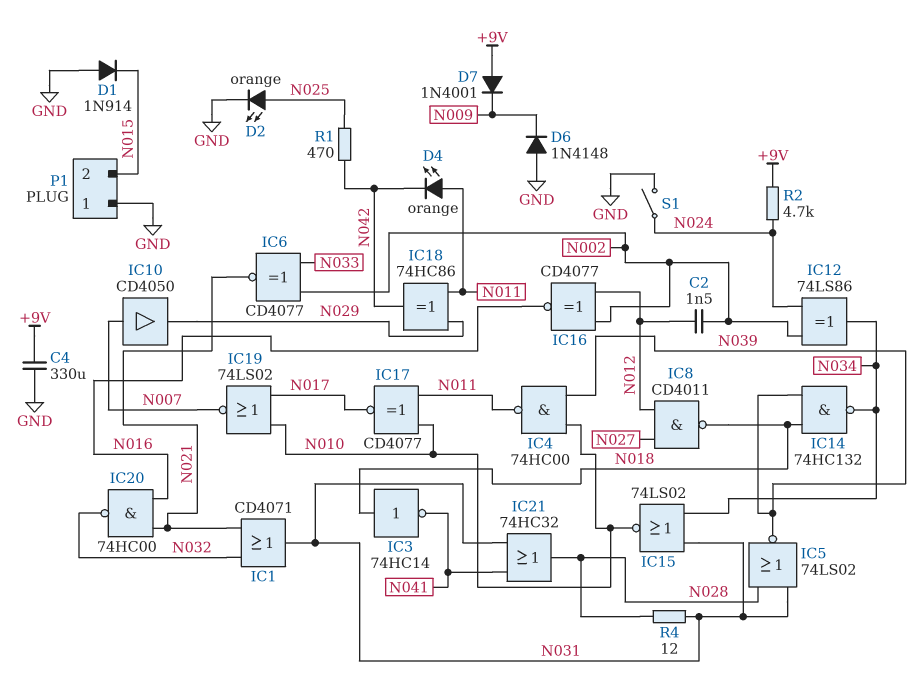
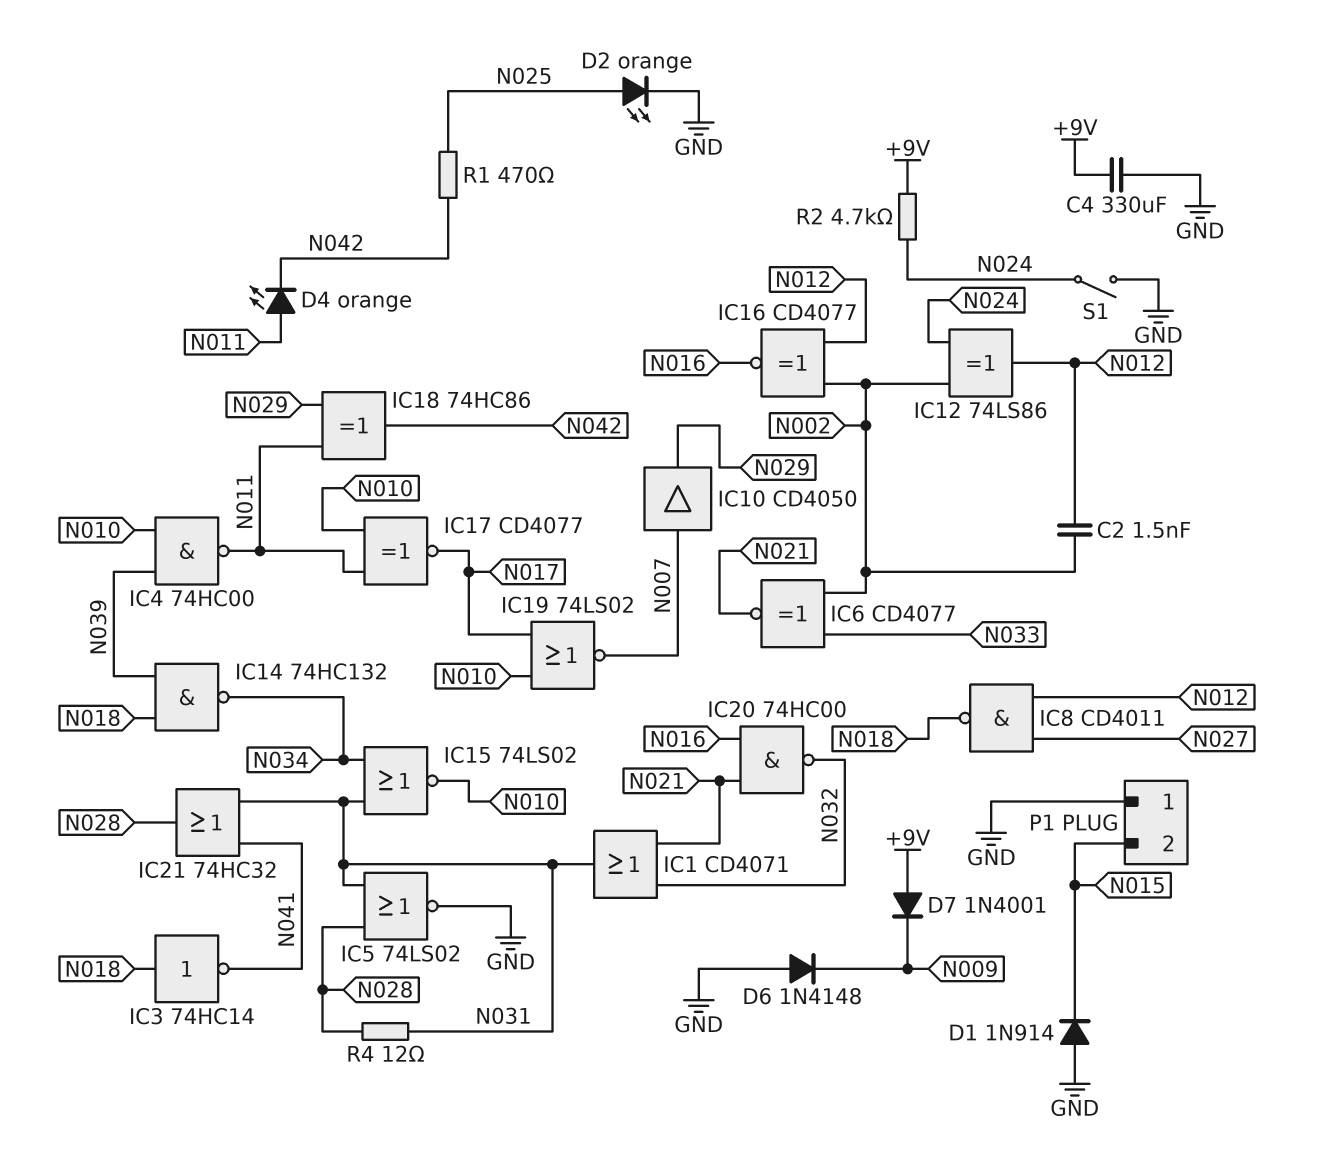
IC5: NOR 74LS02 (in N028, in N031, out N039) -> NOR 74LS02 (in N028, in N031, out GND)
IC12: XOR 74LS86 (in N002, in N024, out N034) -> XOR 74LS86 (in N002, in N024, out N012)

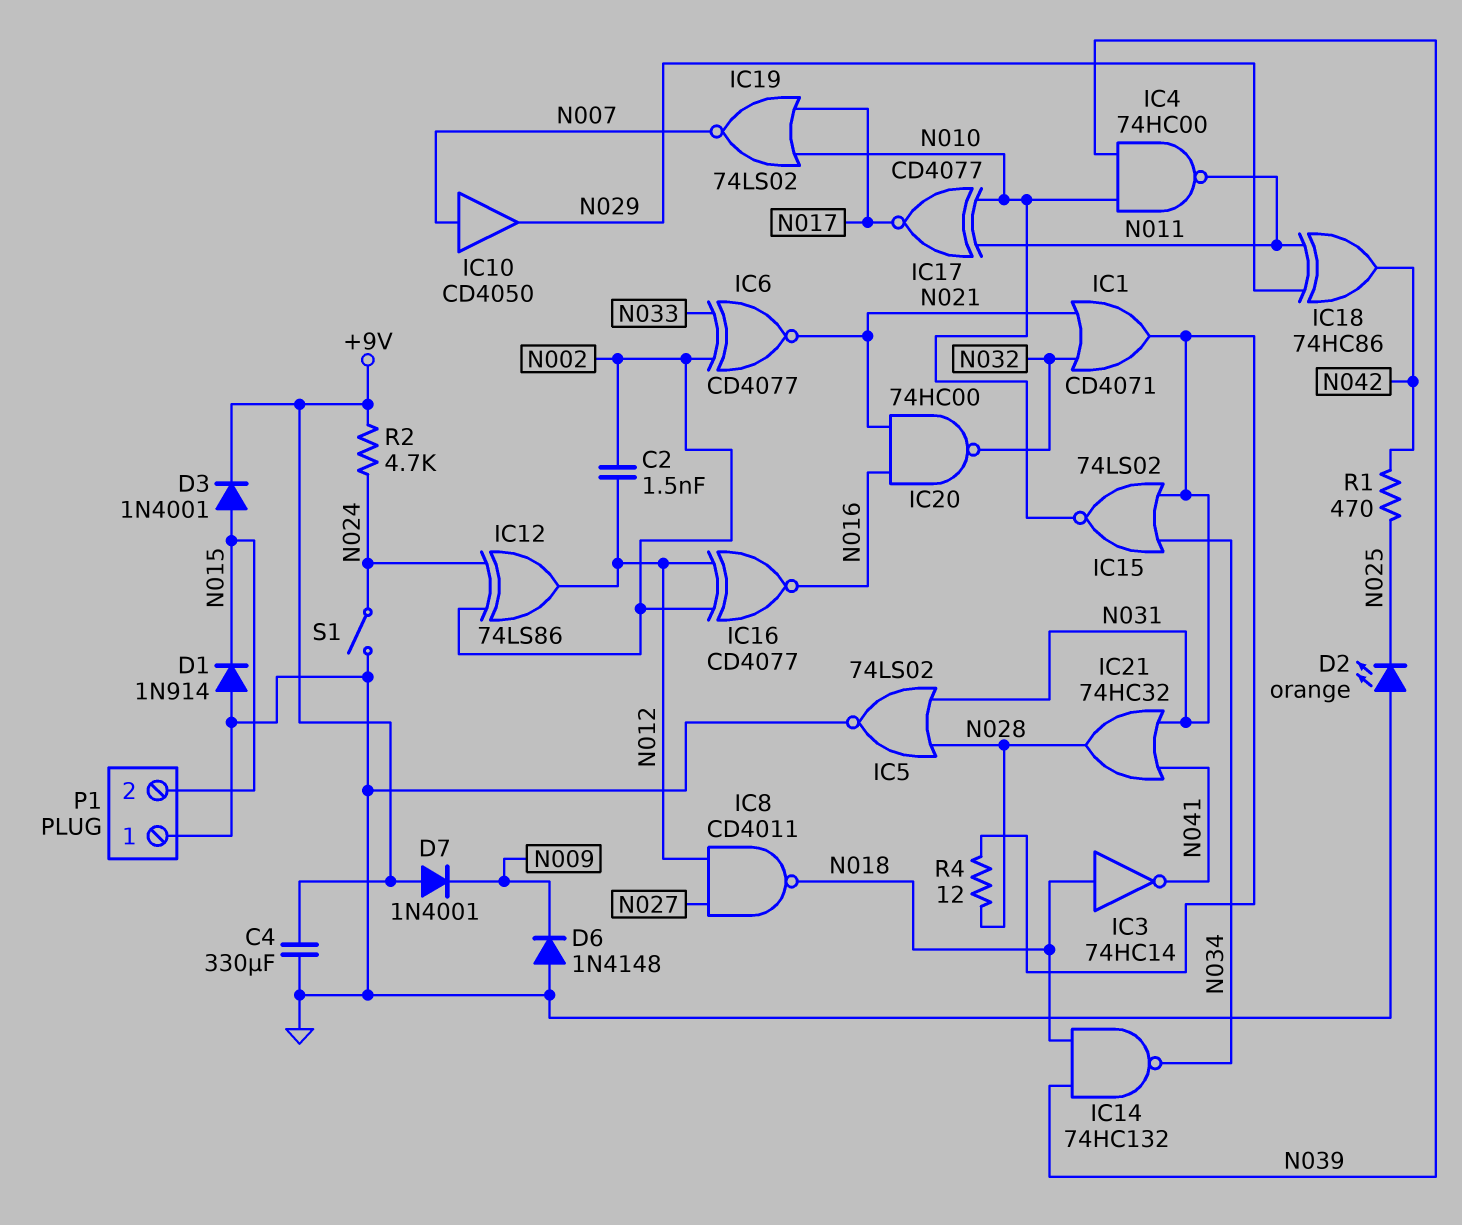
D2: LED orange (A N025, K GND) -> LED orange (A GND, K N025)
D3: none -> diode 1N4001 (A N015, K +9V)
D4: LED orange (A N011, K N042) -> none

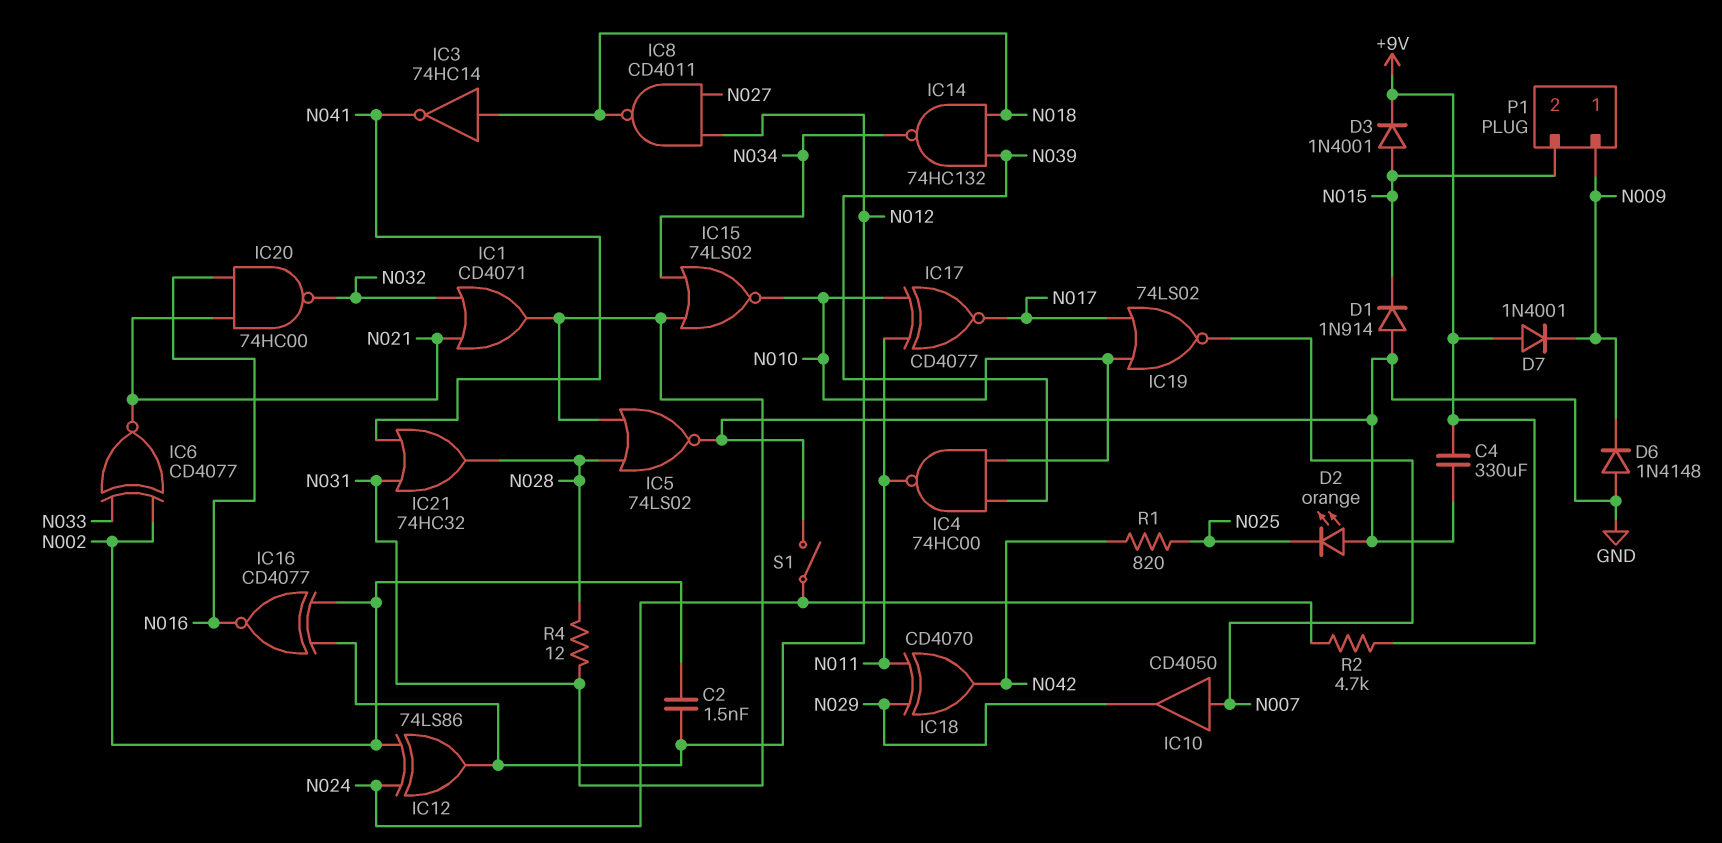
IC18: XOR 74HC86 (in N011, in N029, out N042) -> XOR CD4070 (in N011, in N029, out N042)
P1 pin 1: GND -> N009
R1: 470 (N025, N042) -> 820 (N025, N042)

